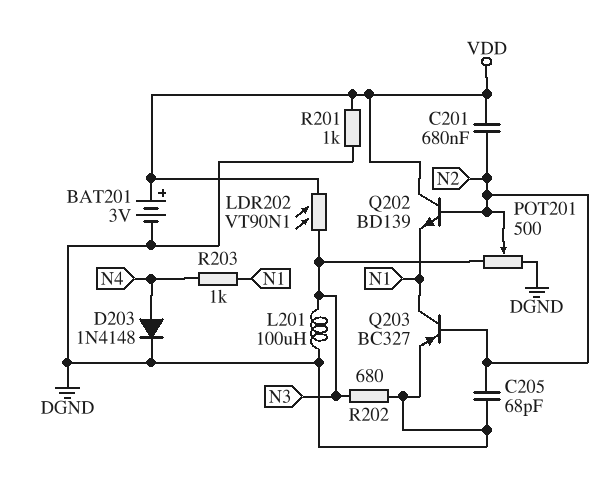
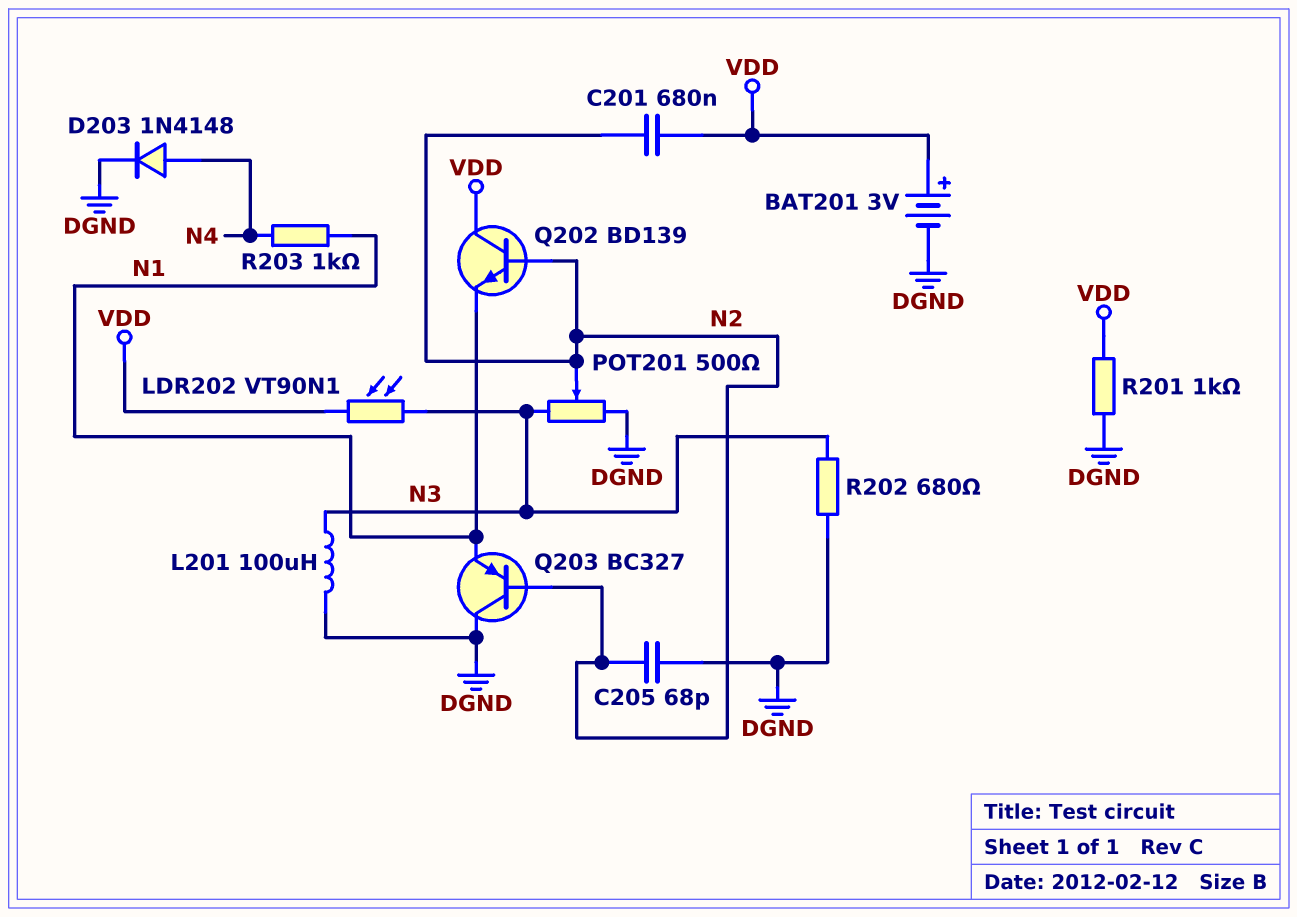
Q203: PNP BC327 (B N2, C N1, E DGND) -> PNP BC327 (B N2, C DGND, E N1)

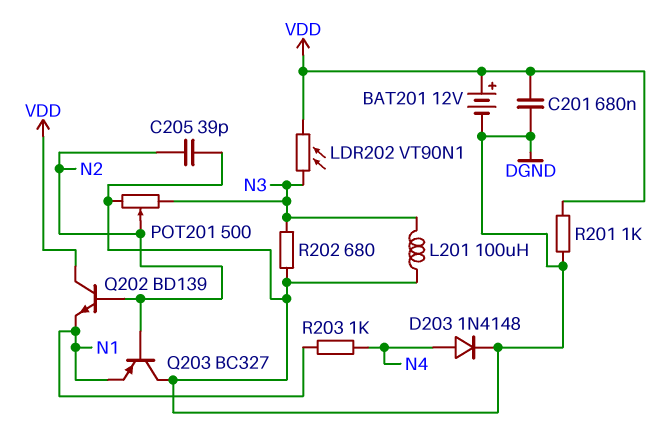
BAT201: 3V (plus VDD, minus DGND) -> 12V (plus VDD, minus DGND)
C201: 680nF (N2, VDD) -> 680nF (DGND, VDD)
C205: 68pF (DGND, N2) -> 39pF (DGND, N2)

